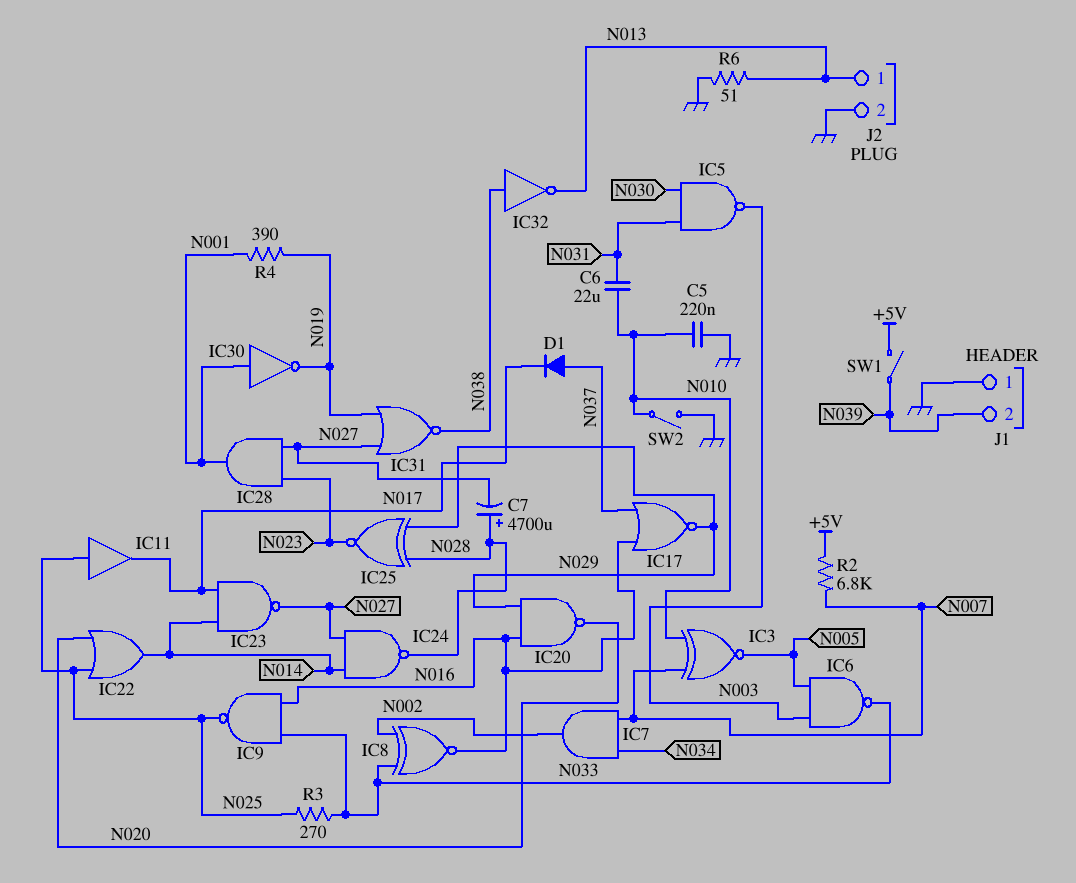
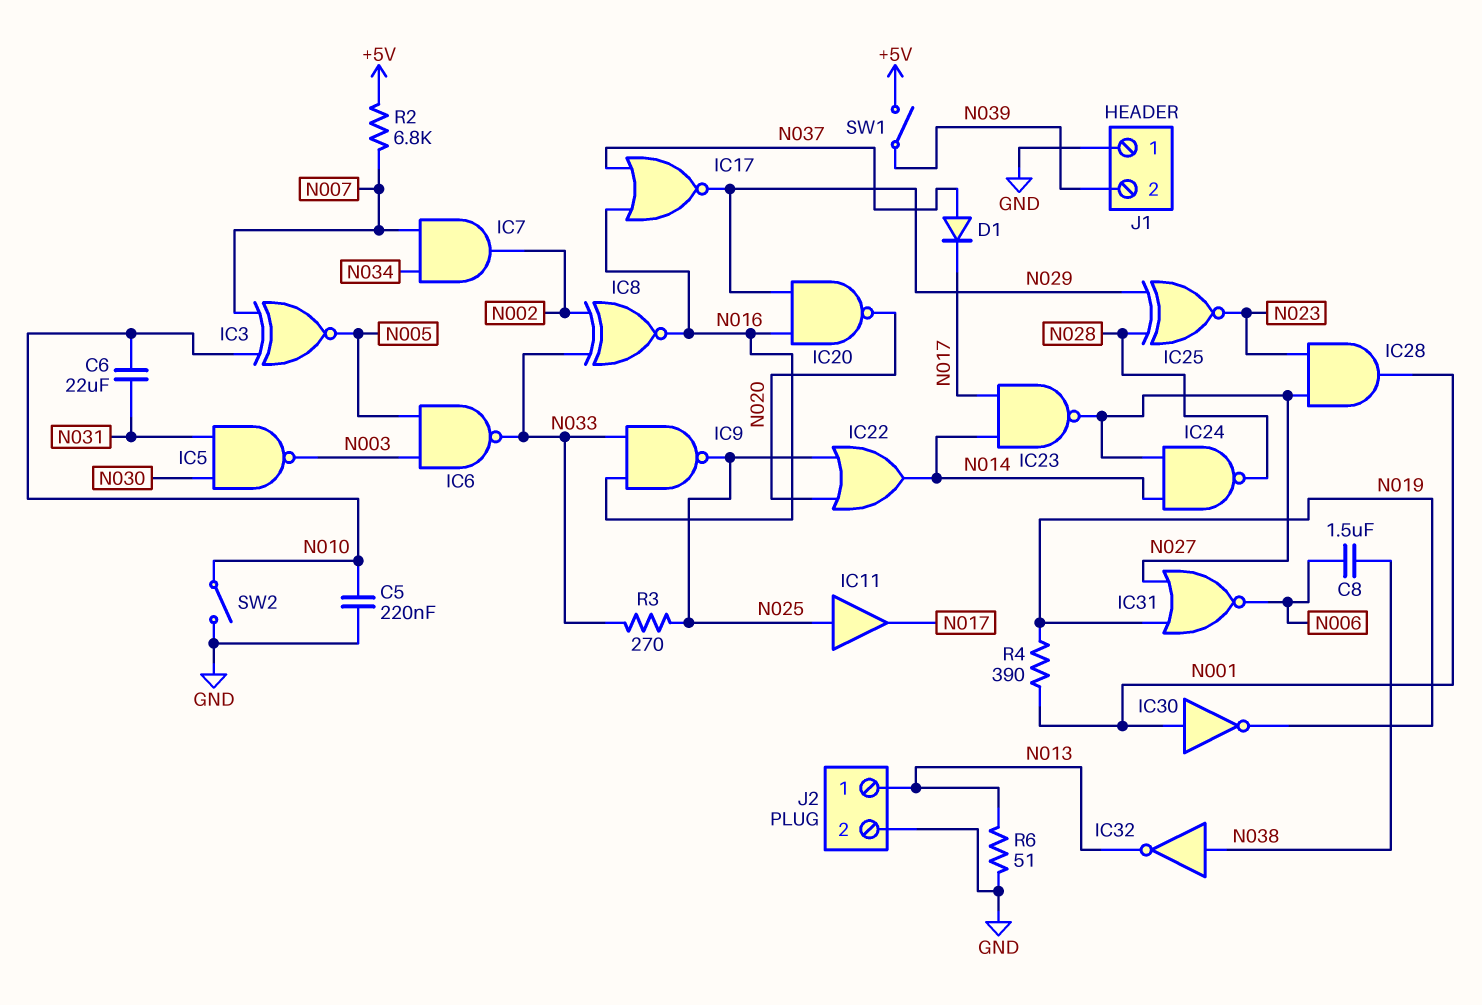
C7: 4700uF (plus N028, minus N027) -> none
C8: none -> 1.5uF (N006, N038)
IC31: NOR (in N019, in N027, out N038) -> NOR (in N019, in N027, out N006)

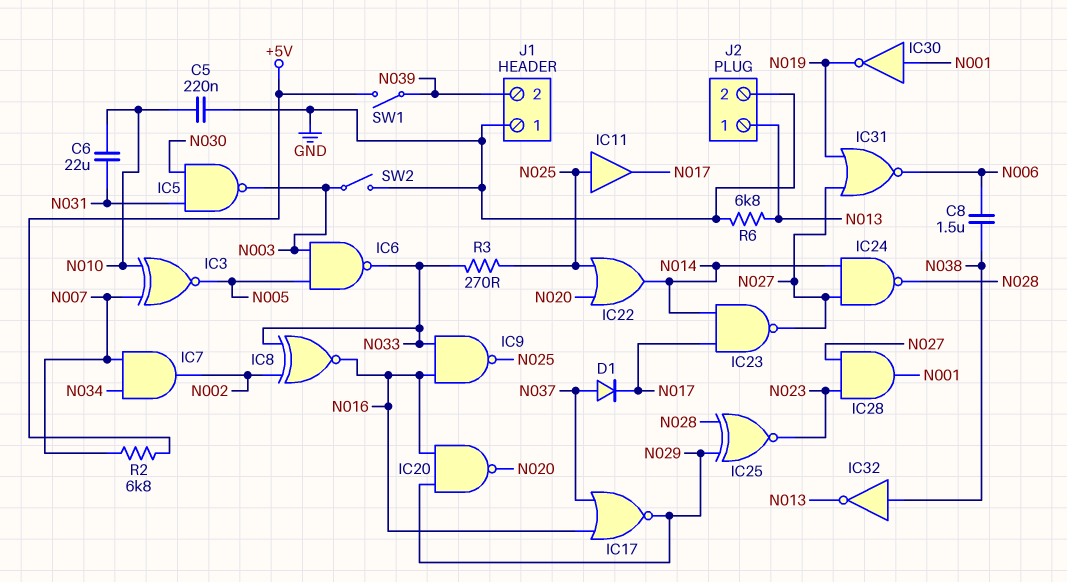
R4: 390 (N001, N019) -> none
R6: 51 (GND, N013) -> 6.8k (GND, N013)
SW2: switch (GND, N010) -> switch (GND, N003)

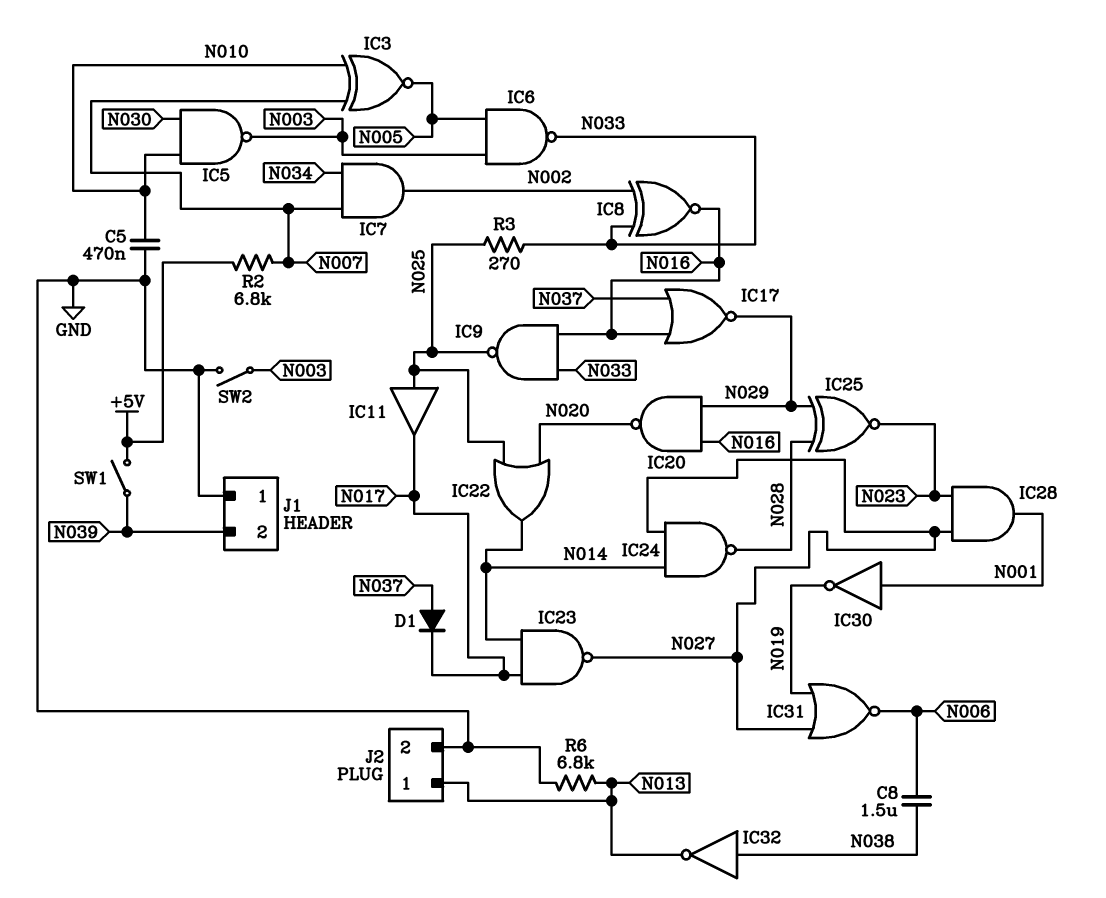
C5: 220nF (GND, N010) -> 470nF (GND, N010)
C6: 22uF (N010, N031) -> none
IC5: NAND (in N030, in N031, out N003) -> NAND (in N010, in N030, out N003)

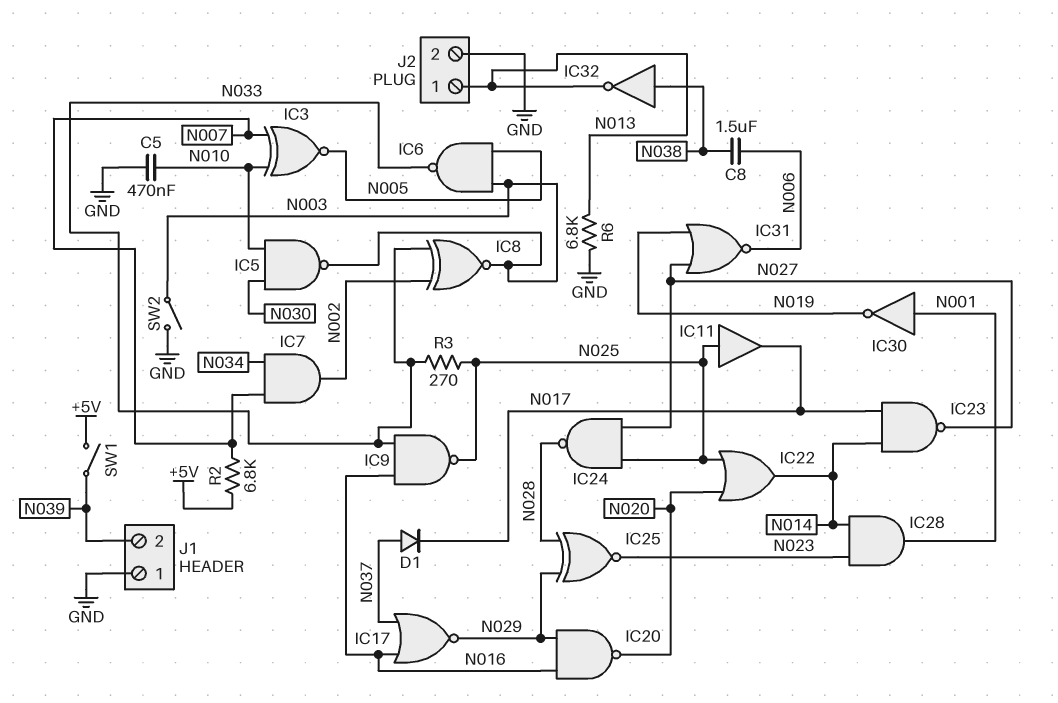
IC8: XNOR (in N002, in N033, out N016) -> XNOR (in N002, in N033, out N003)
IC24: NAND (in N014, in N027, out N028) -> NAND (in N025, in N027, out N028)
IC28: AND (in N023, in N027, out N001) -> AND (in N014, in N023, out N001)

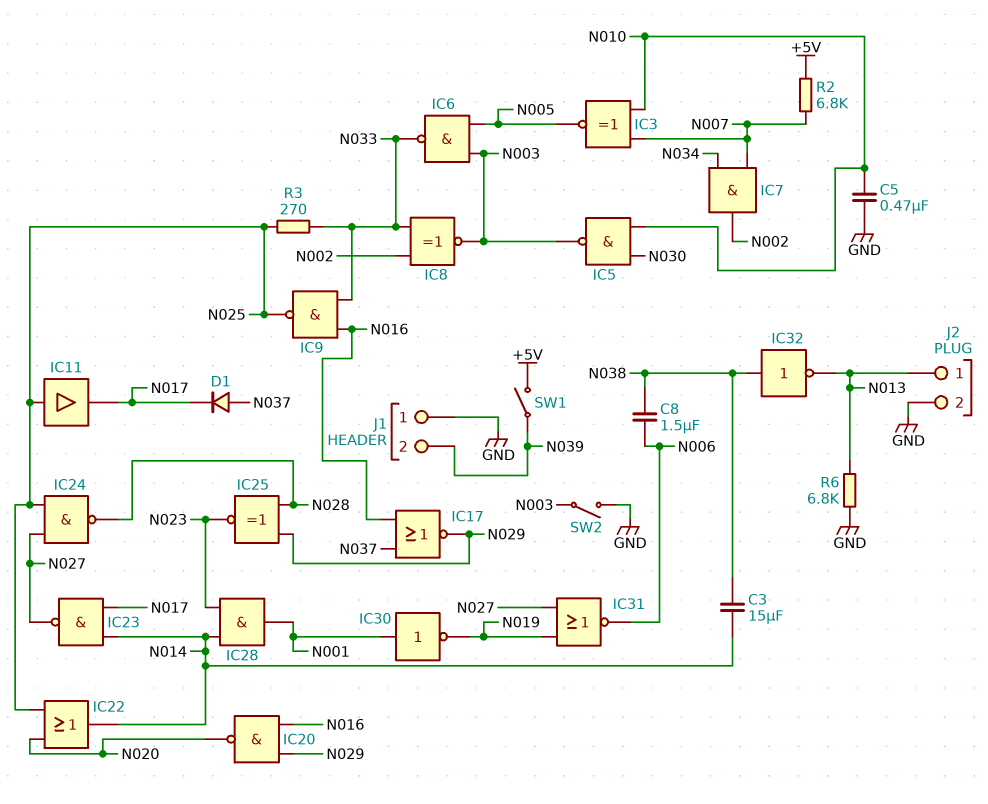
C3: none -> 15uF (N014, N038)

